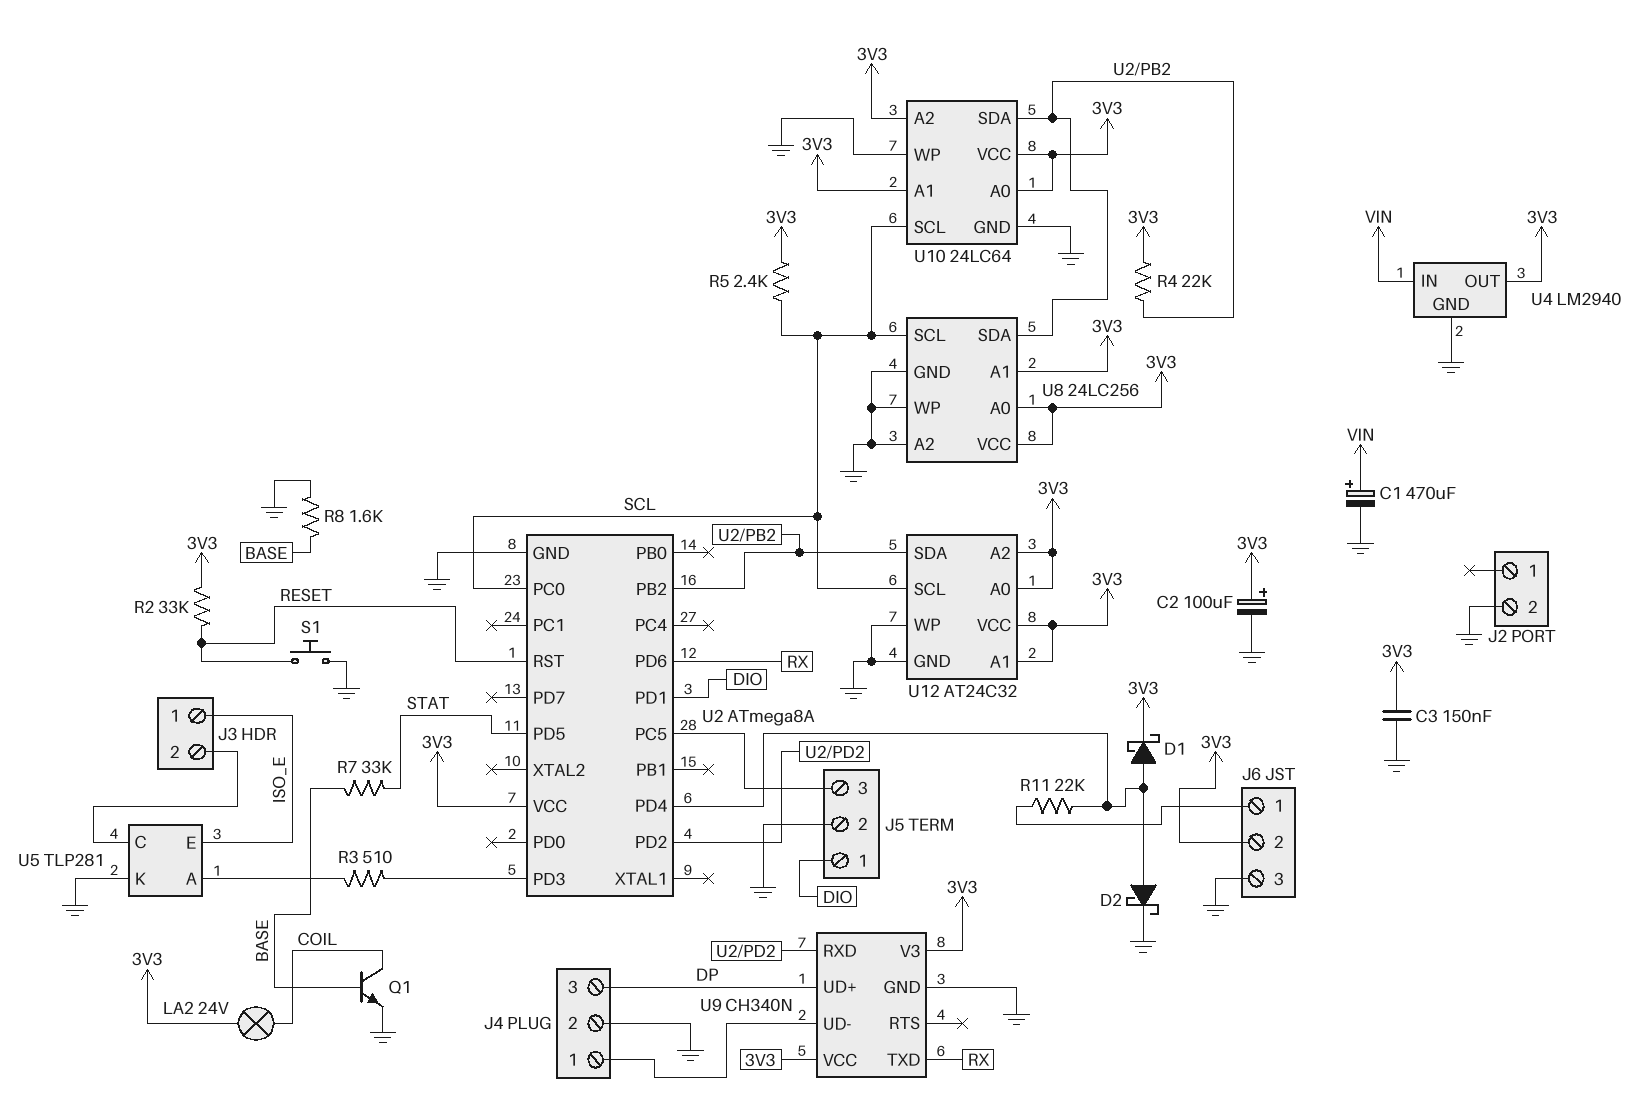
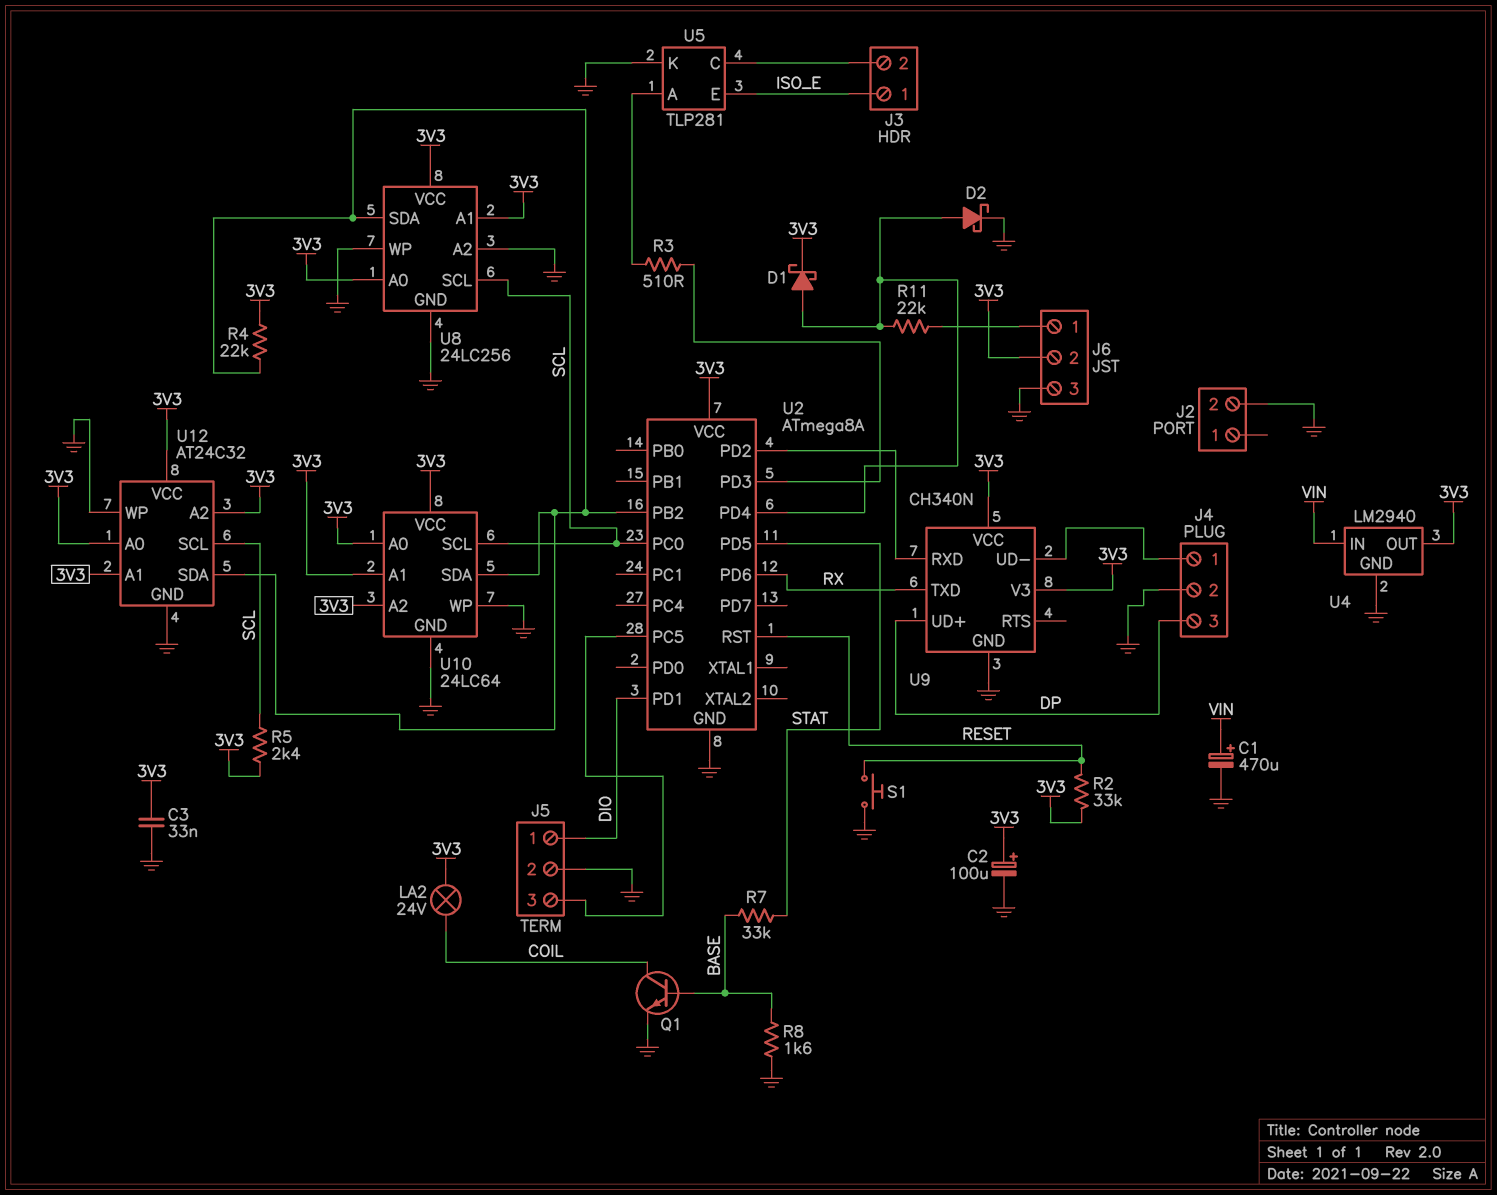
C3: 150nF (3V3, GND) -> 33nF (3V3, GND)

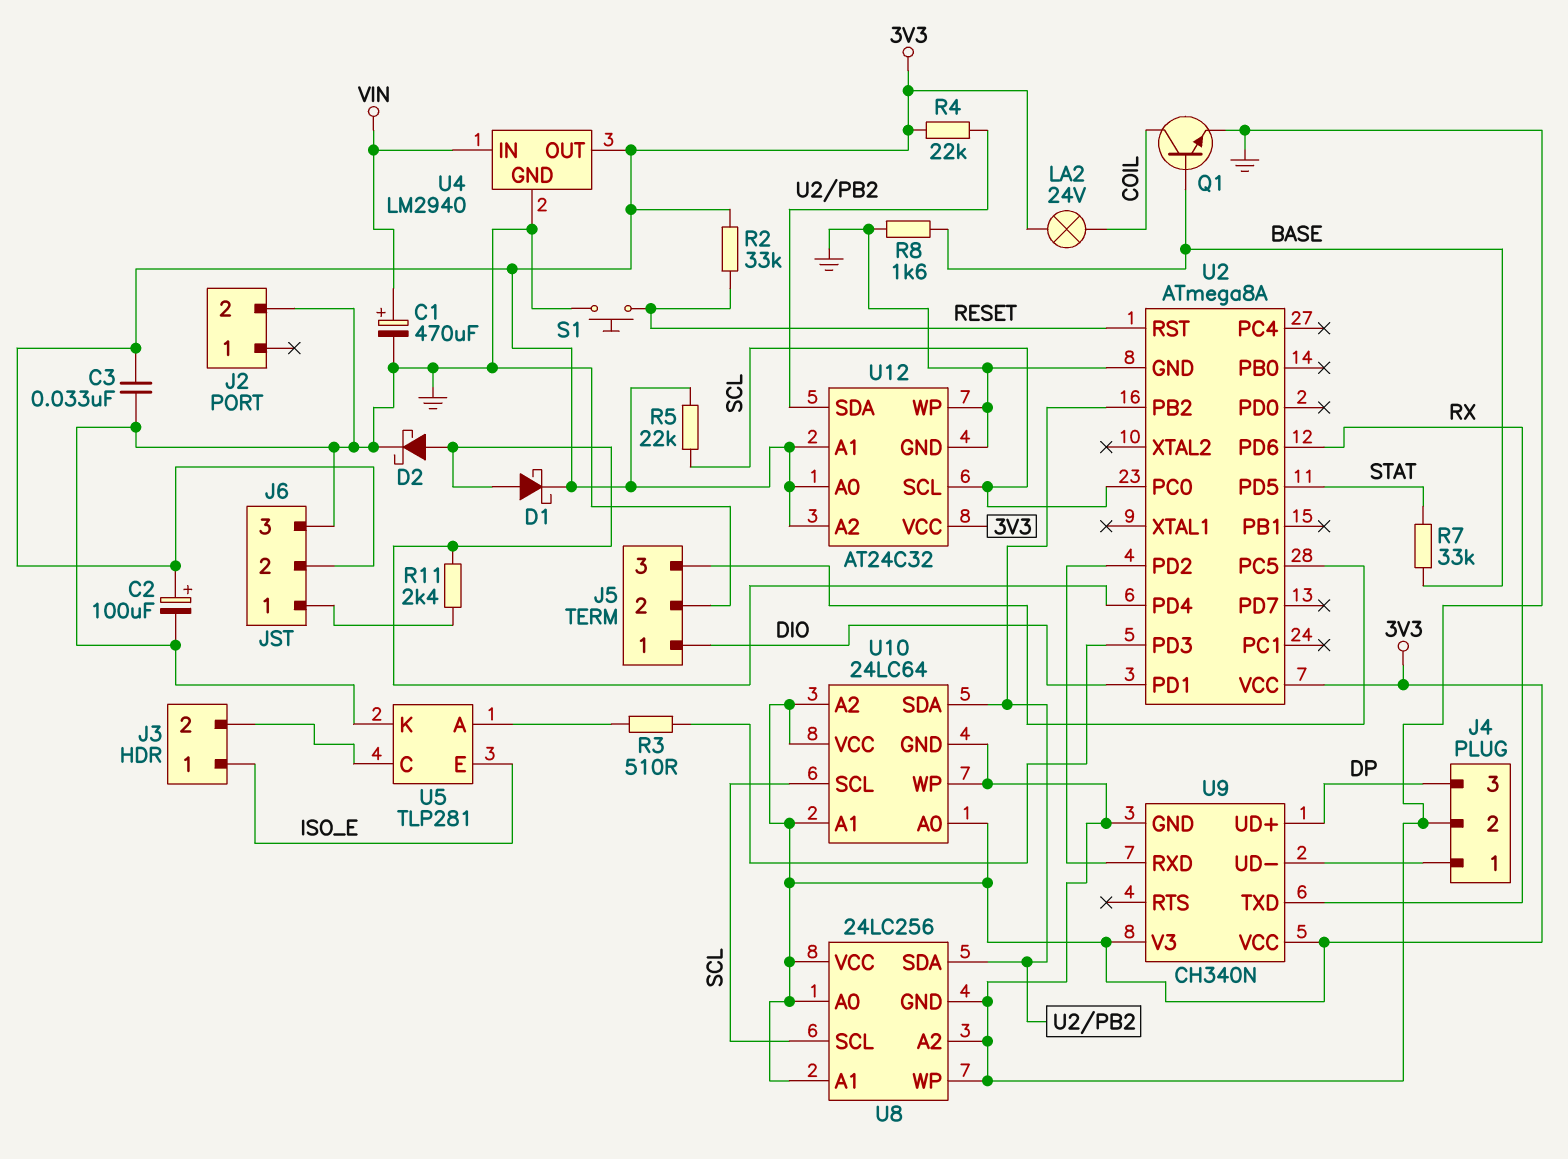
R5: 2.4k (3V3, SCL) -> 22k (3V3, SCL)
R11: 22k (J6/1, U2/PD4) -> 2.4k (J6/1, U2/PD4)

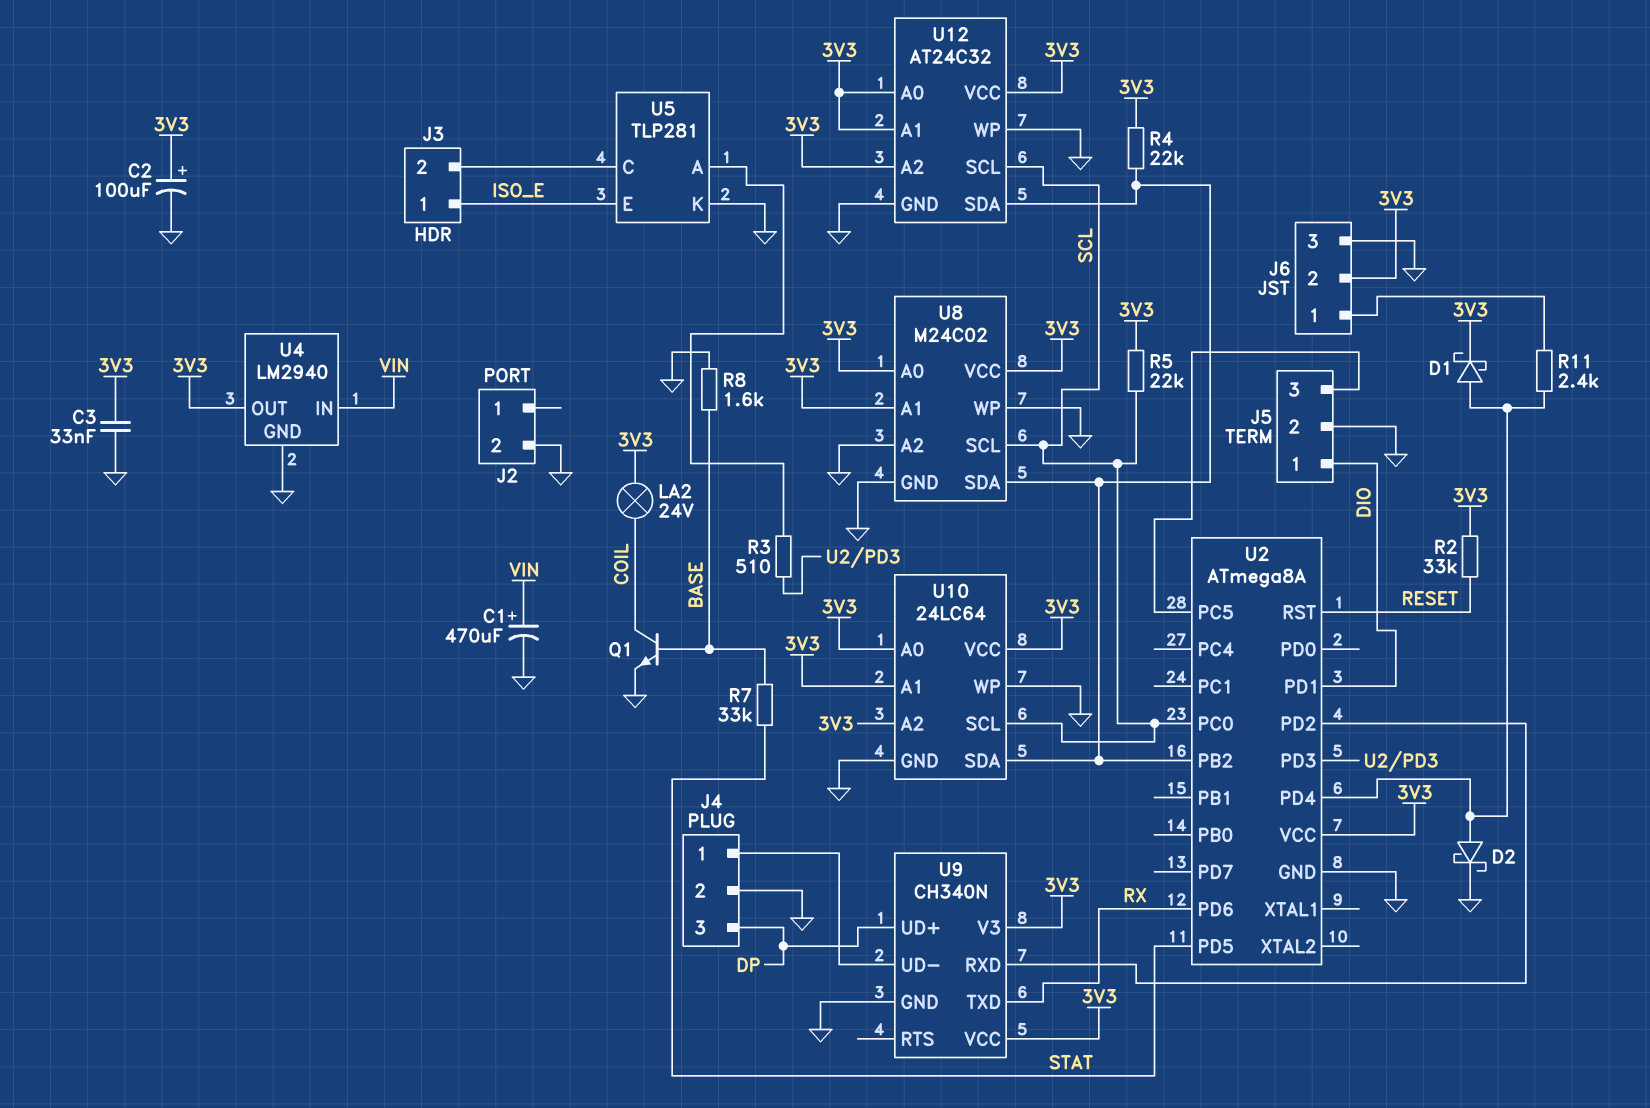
S1: button (GND, RESET) -> none
U8: 24LC256 -> M24C02

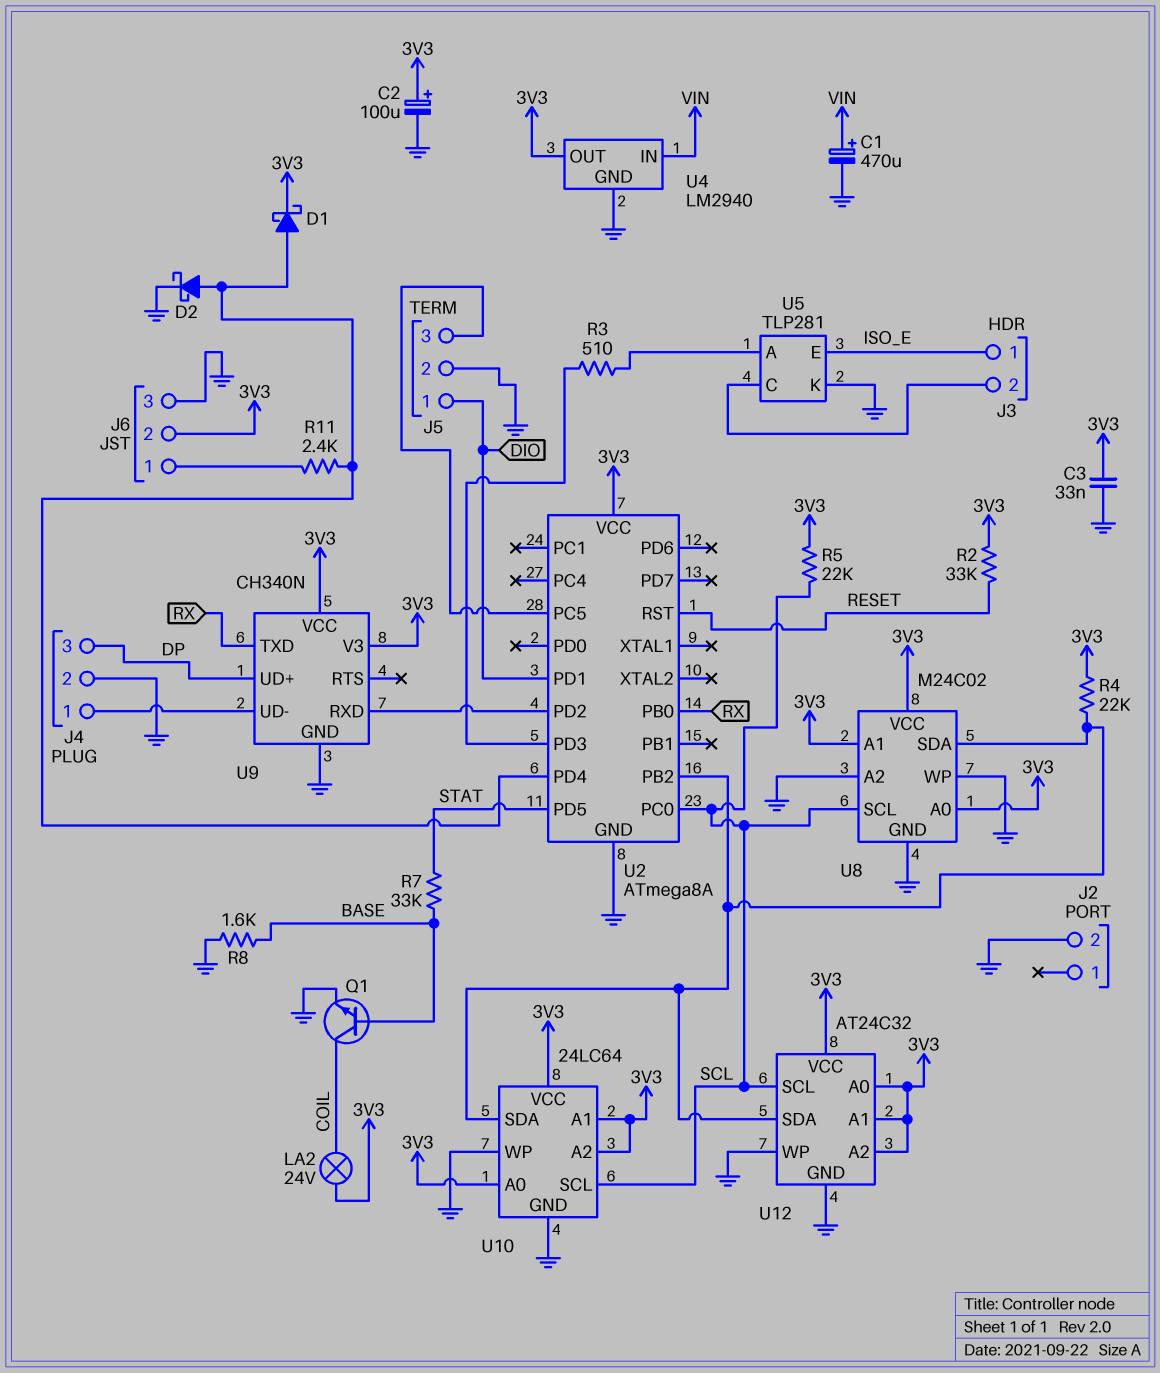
U2 pin PB0: none -> RX
U2 pin PD6: RX -> none

